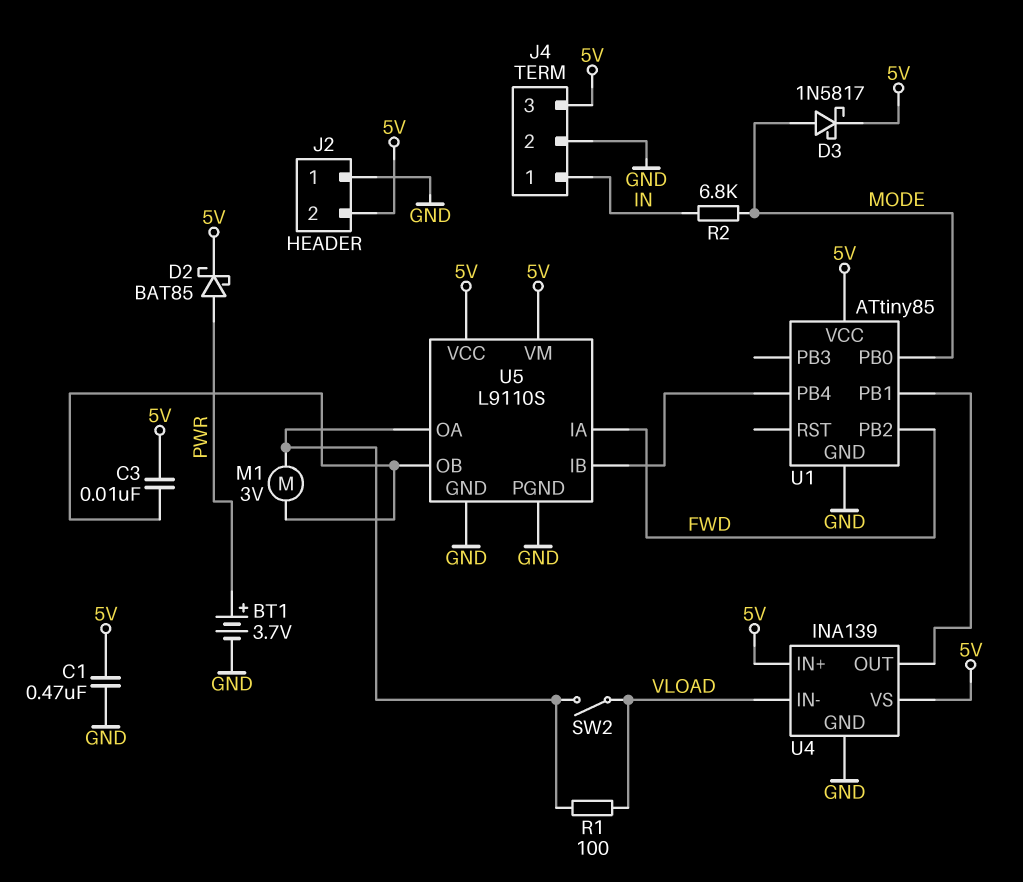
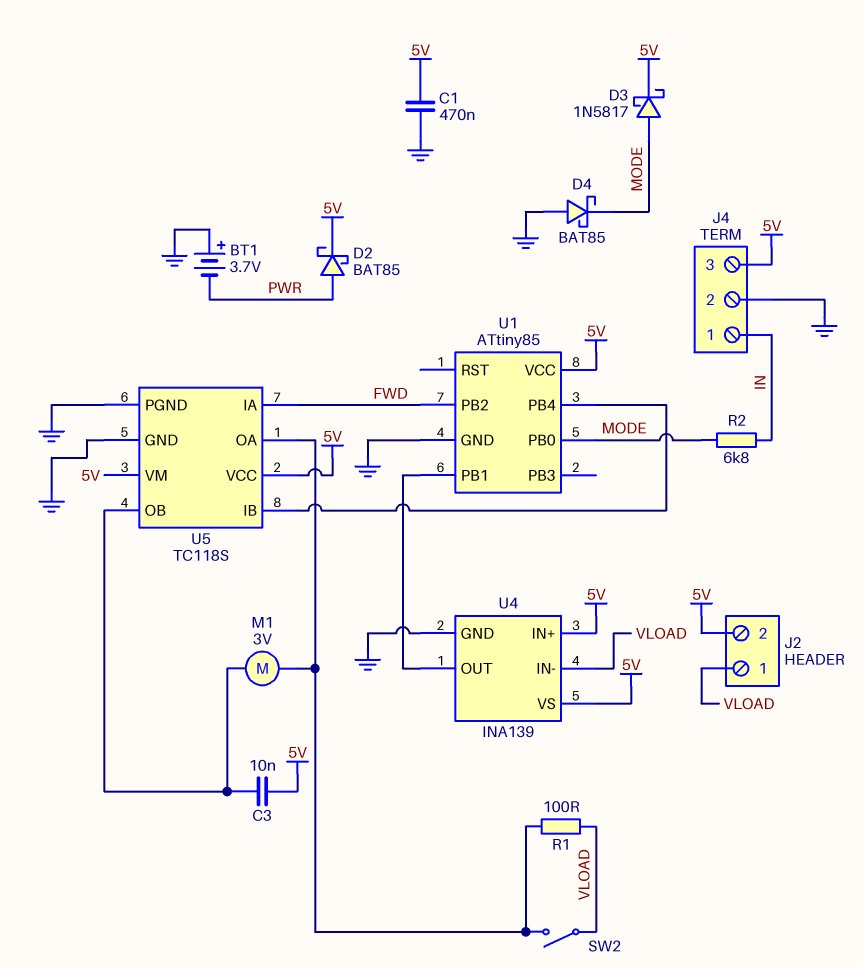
BT1: 3.7V (plus PWR, minus GND) -> 3.7V (plus GND, minus PWR)
D4: none -> schottky BAT85 (A GND, K MODE)
J2 pin 1: GND -> VLOAD
U5: L9110S -> TC118S

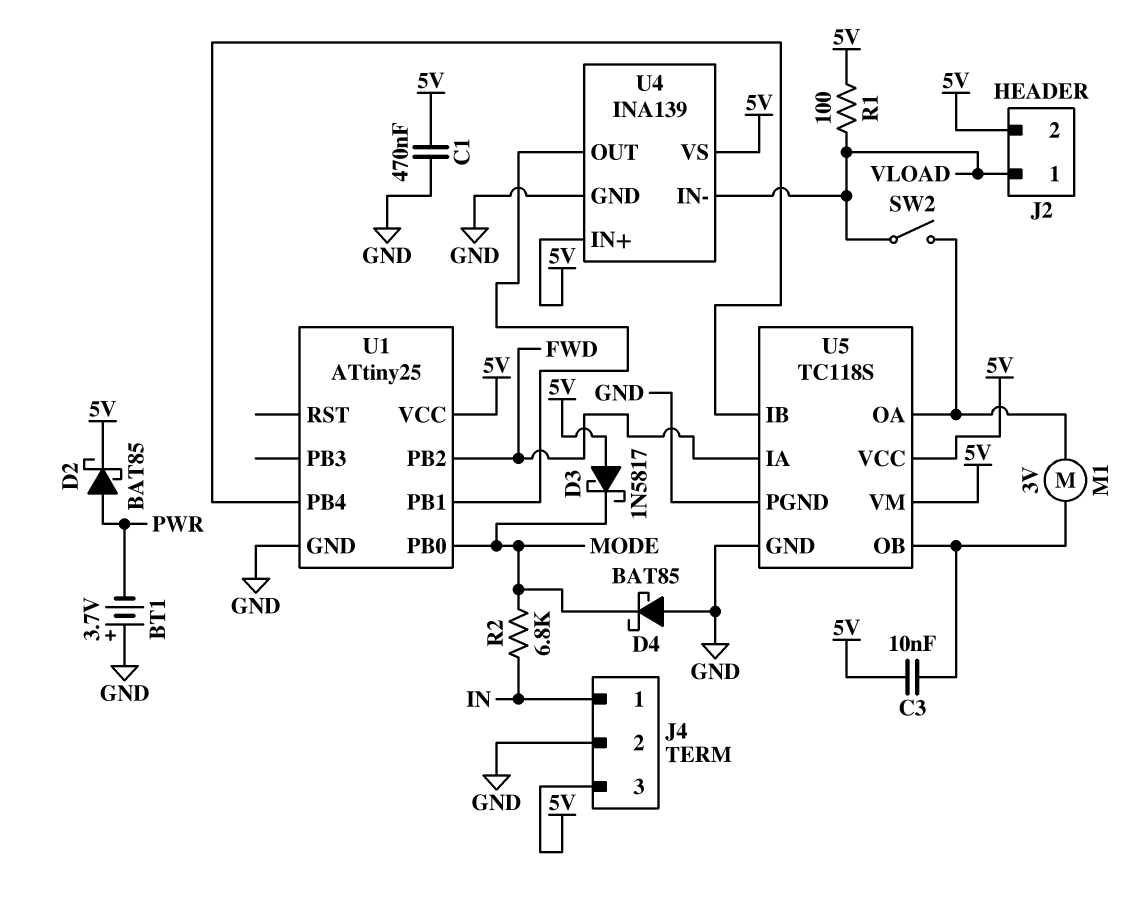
D3: schottky 1N5817 (A MODE, K 5V) -> schottky 1N5817 (A 5V, K MODE)
R1: 100 (U5/OA, VLOAD) -> 100 (5V, VLOAD)
U1: ATtiny85 -> ATtiny25

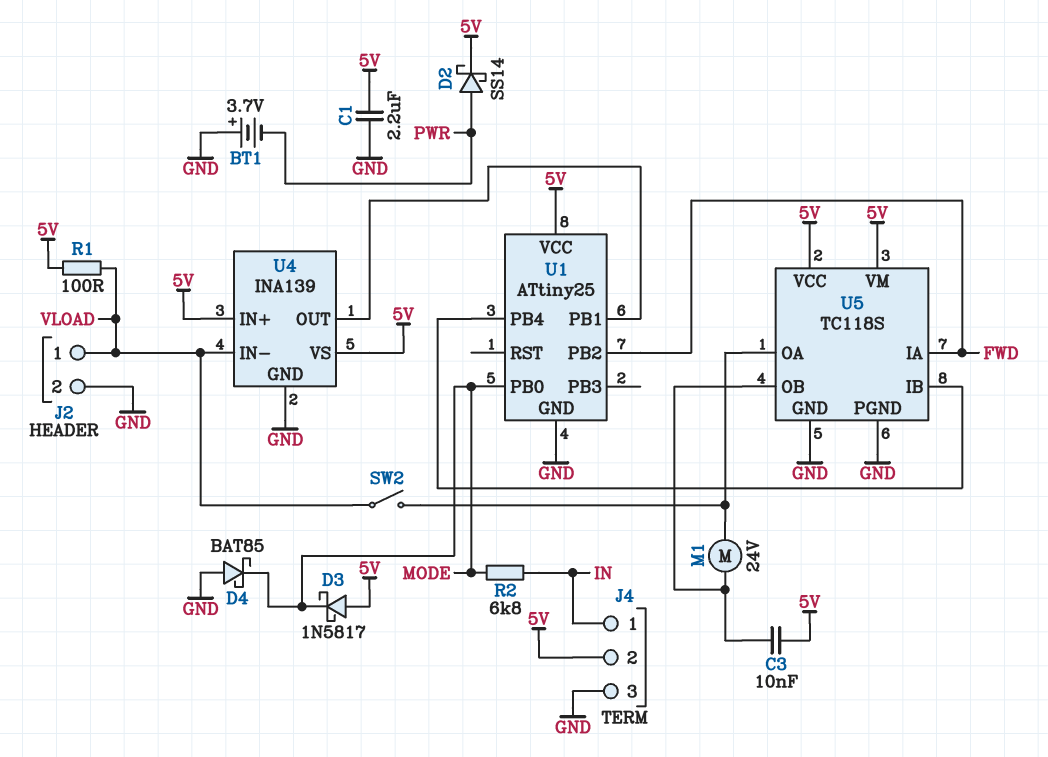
C1: 470nF (5V, GND) -> 2.2uF (5V, GND)
D2: schottky BAT85 (A PWR, K 5V) -> schottky SS14 (A PWR, K 5V)
J2 pin 2: 5V -> GND
J4 pin 2: GND -> 5V
J4 pin 3: 5V -> GND
M1: motor 3V (U5/OA, U5/OB) -> motor 24V (U5/OA, U5/OB)

